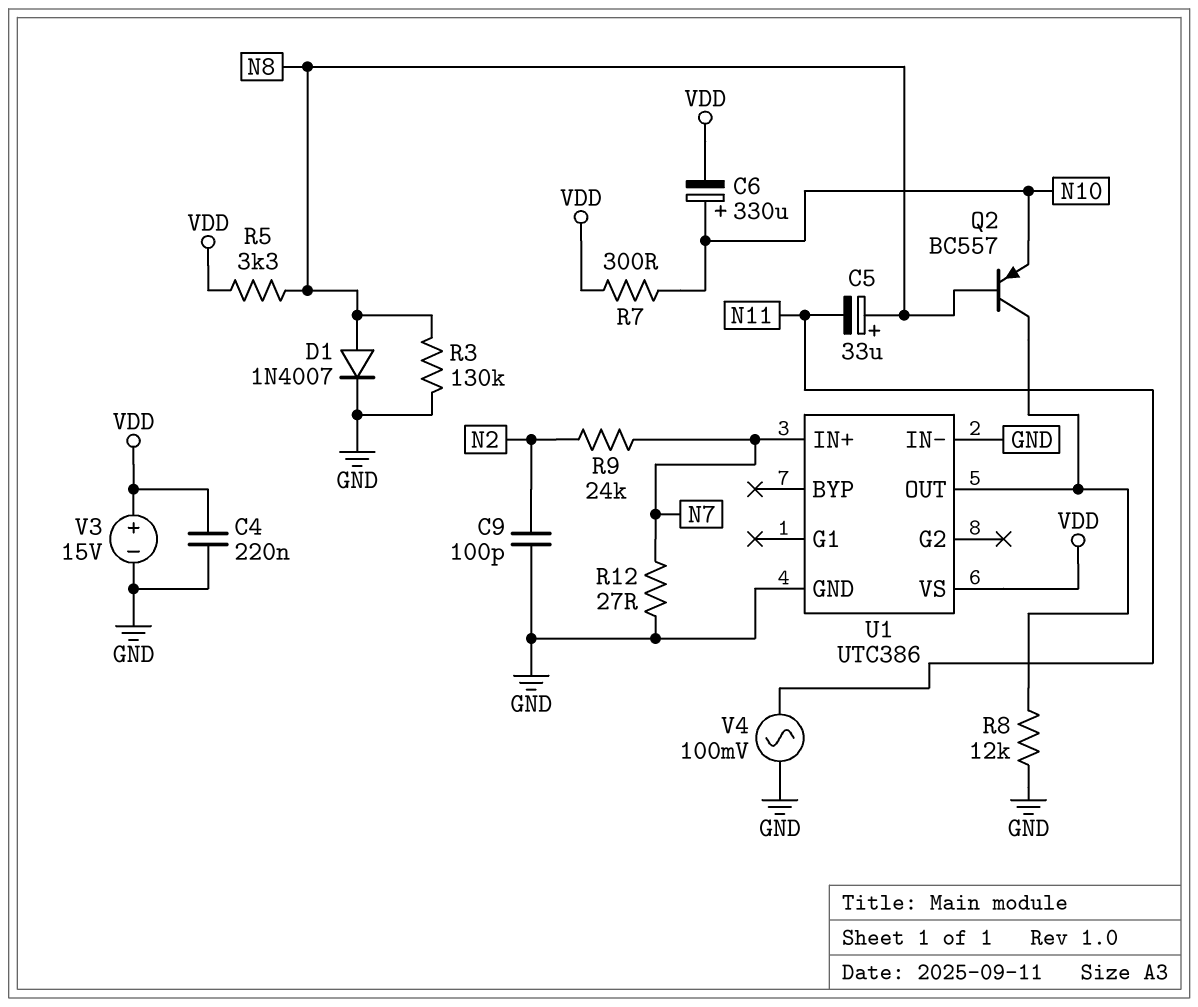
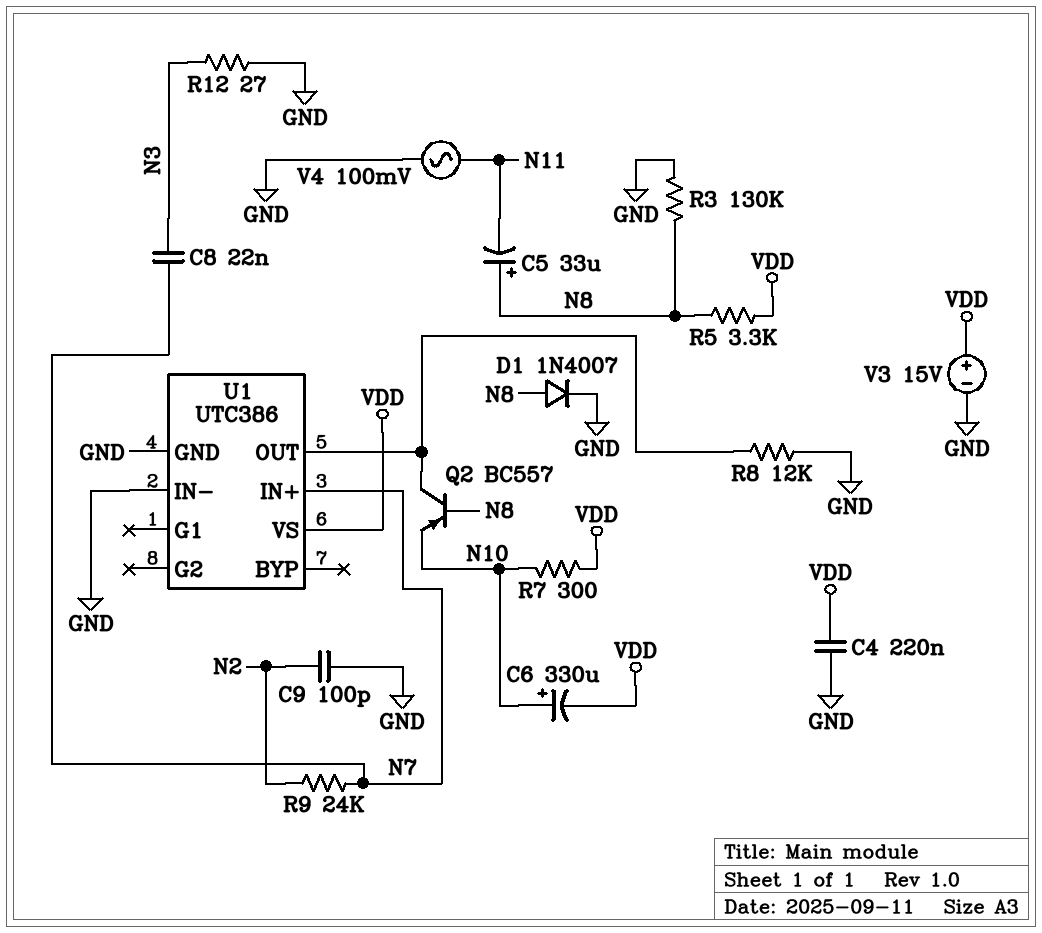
C8: none -> 22nF (N3, N7)
R12: 27 (GND, N7) -> 27 (GND, N3)

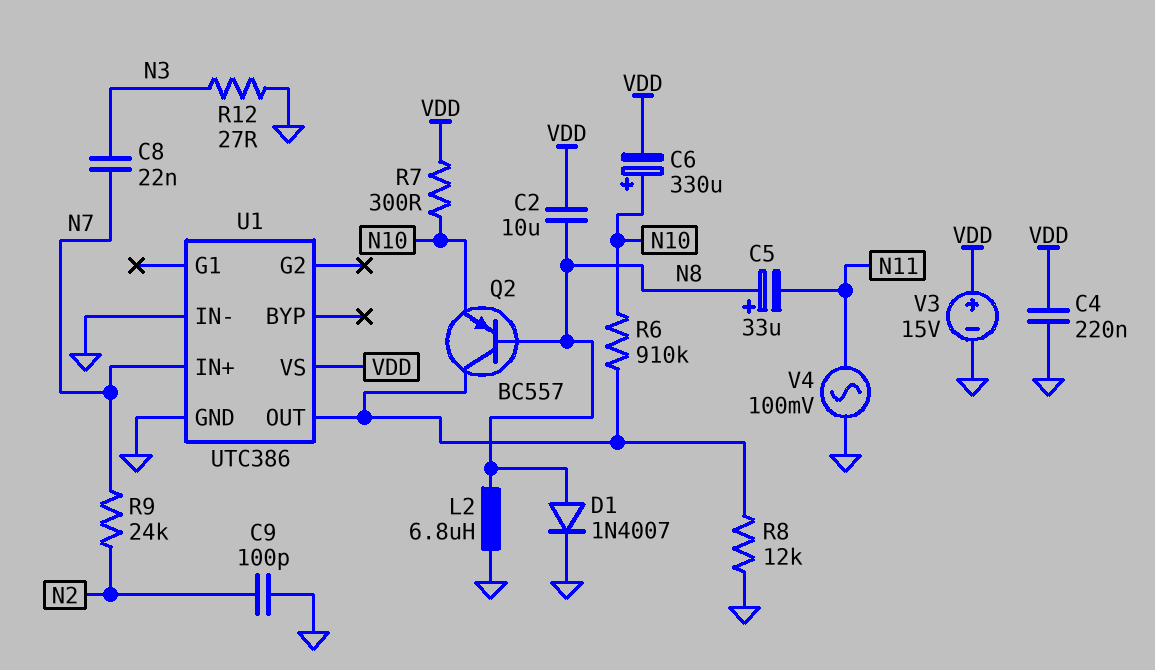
C2: none -> 10uF (N8, VDD)
L2: none -> 6.8uH (GND, N8)
R3: 130k (GND, N8) -> none
R5: 3.3k (N8, VDD) -> none
R6: none -> 910k (N10, U1/OUT)

